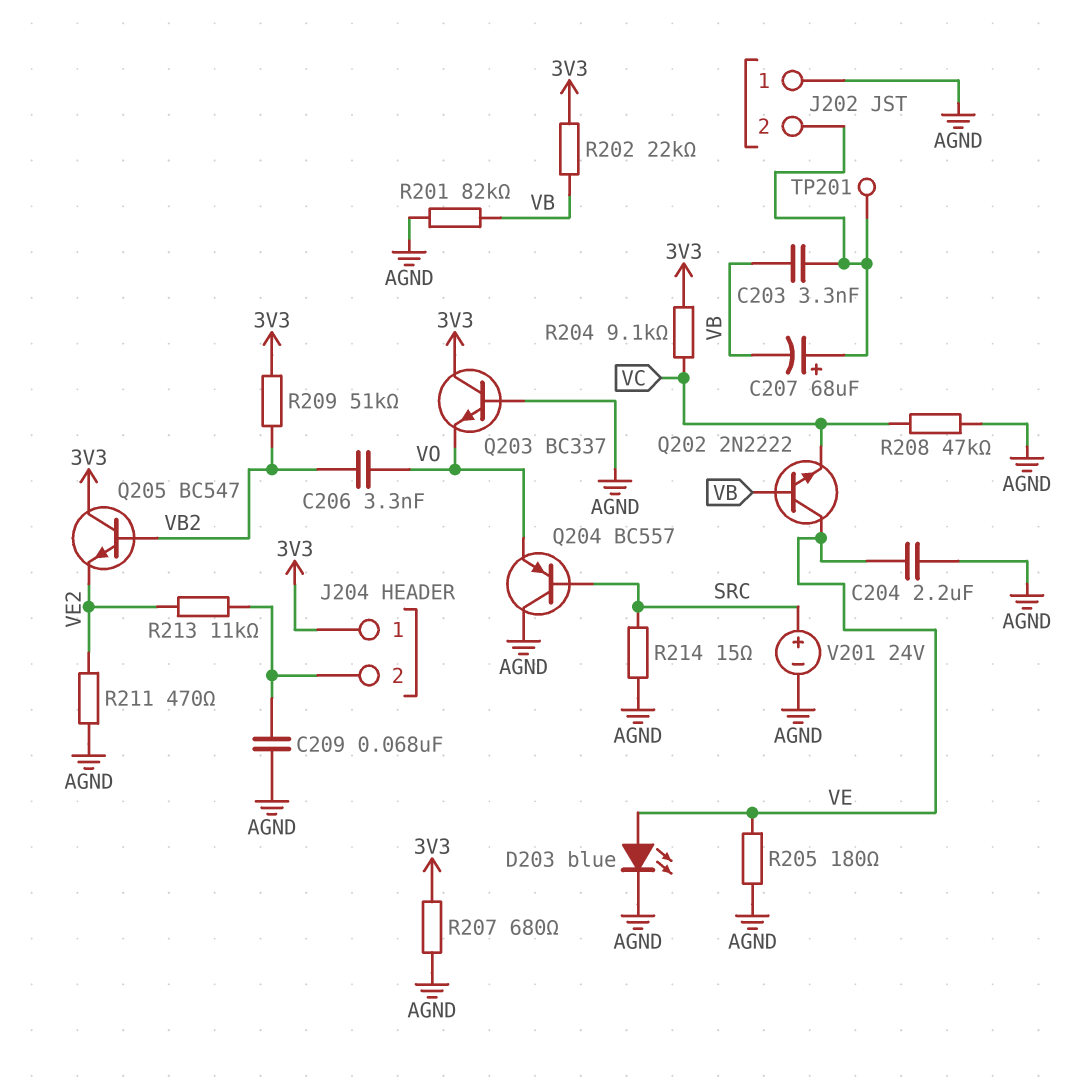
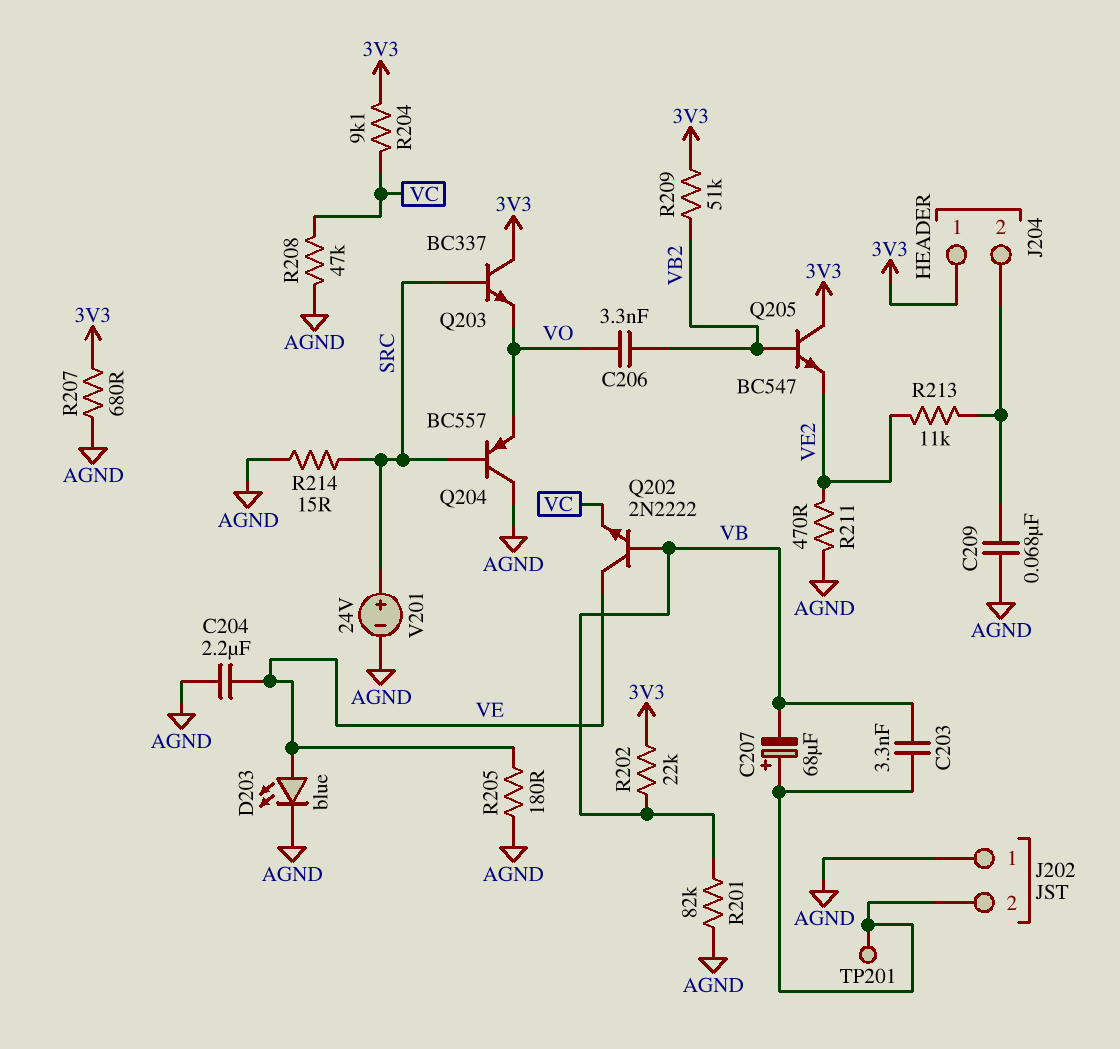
Q203: NPN BC337 (B AGND, C 3V3, E VO) -> NPN BC337 (B SRC, C 3V3, E VO)

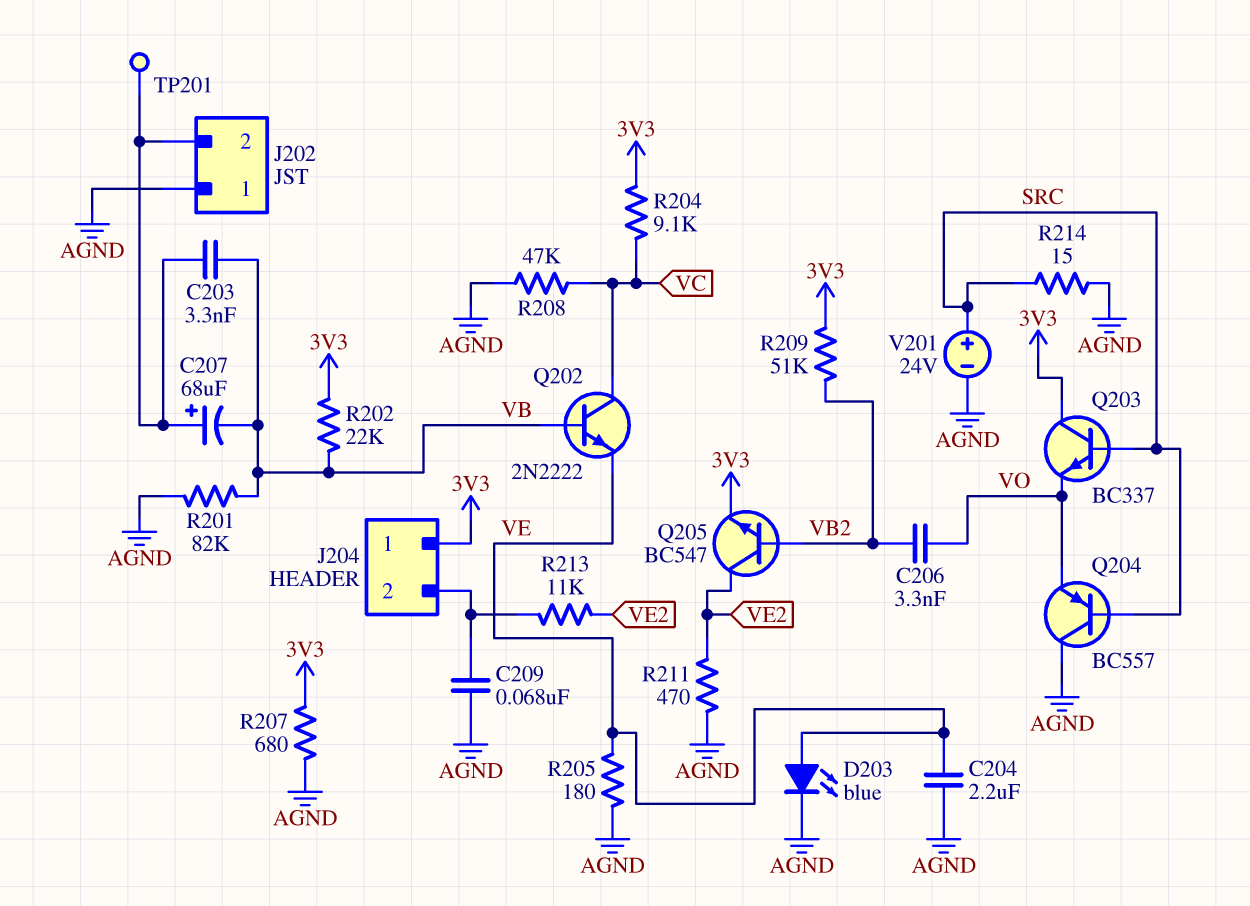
Q202: NPN 2N2222 (B VB, C VE, E VC) -> NPN 2N2222 (B VB, C VC, E VE)
Q205: NPN BC547 (B VB2, C 3V3, E VE2) -> NPN BC547 (B VB2, C VE2, E 3V3)

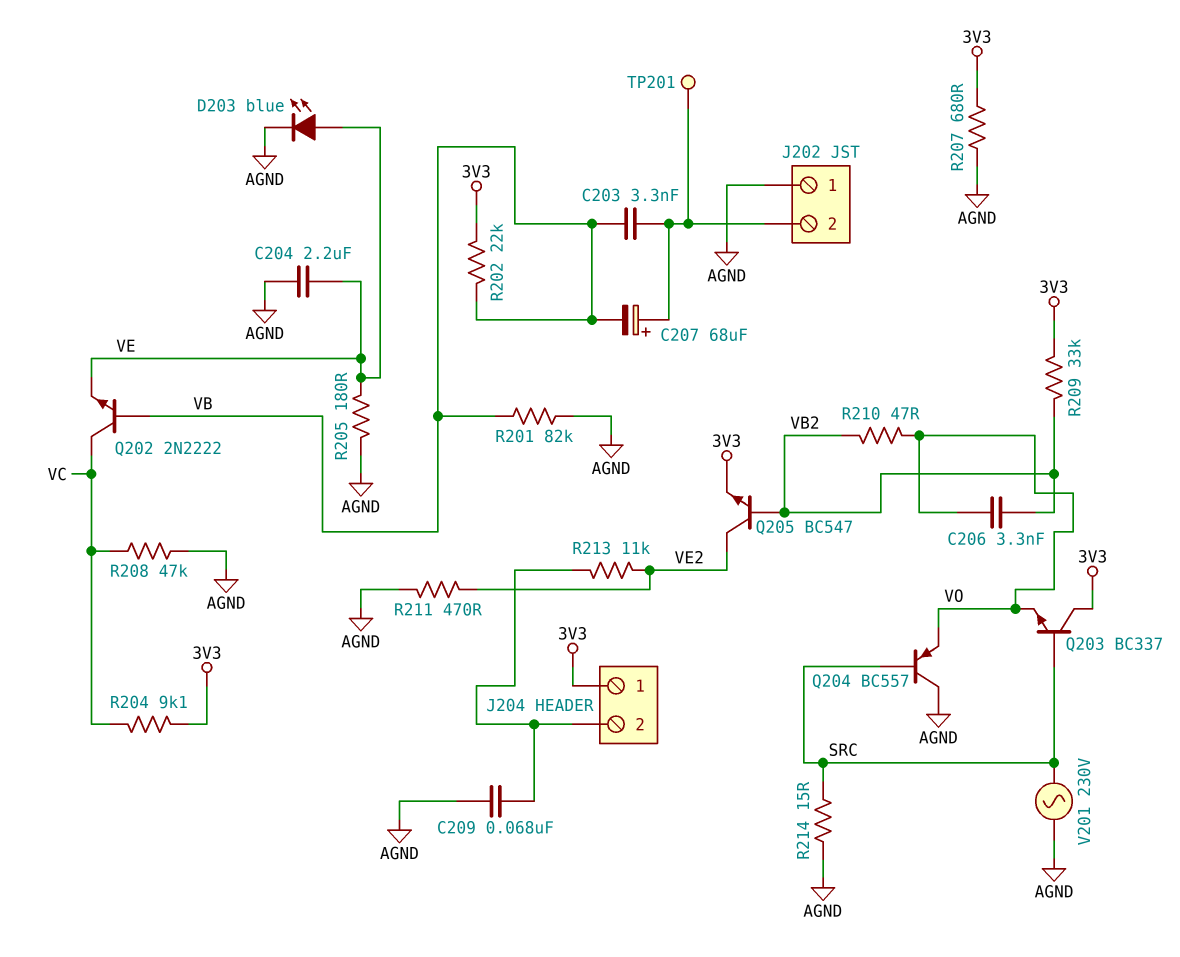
R209: 51k (3V3, VB2) -> 33k (3V3, VB2)
R210: none -> 47 (VB2, VO)
V201: 24V (plus SRC, minus AGND) -> AC 230V (AGND, SRC)

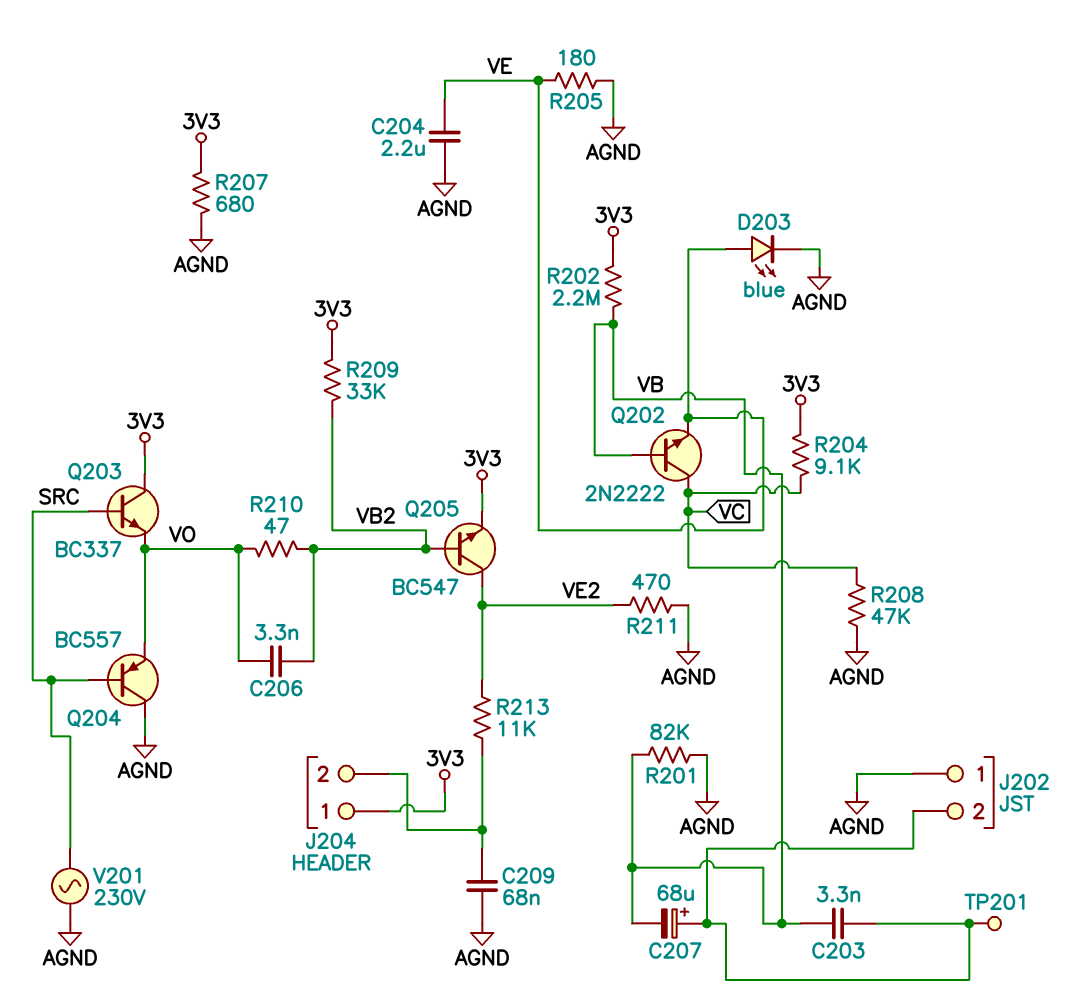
R202: 22k (3V3, VB) -> 2.2M (3V3, VB)
R214: 15 (AGND, SRC) -> none

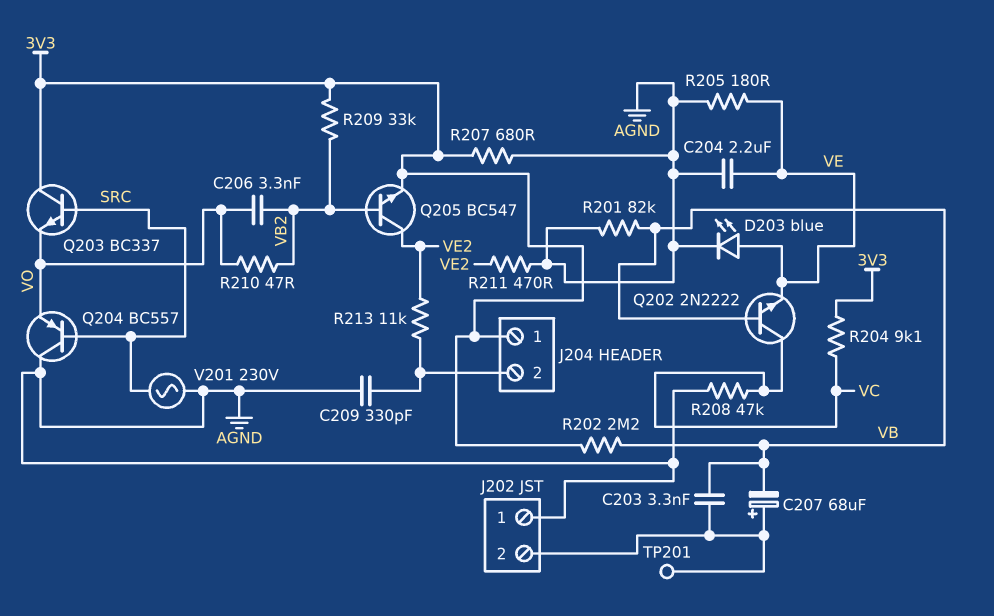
C209: 68nF (AGND, J204/2) -> 330pF (AGND, J204/2)

